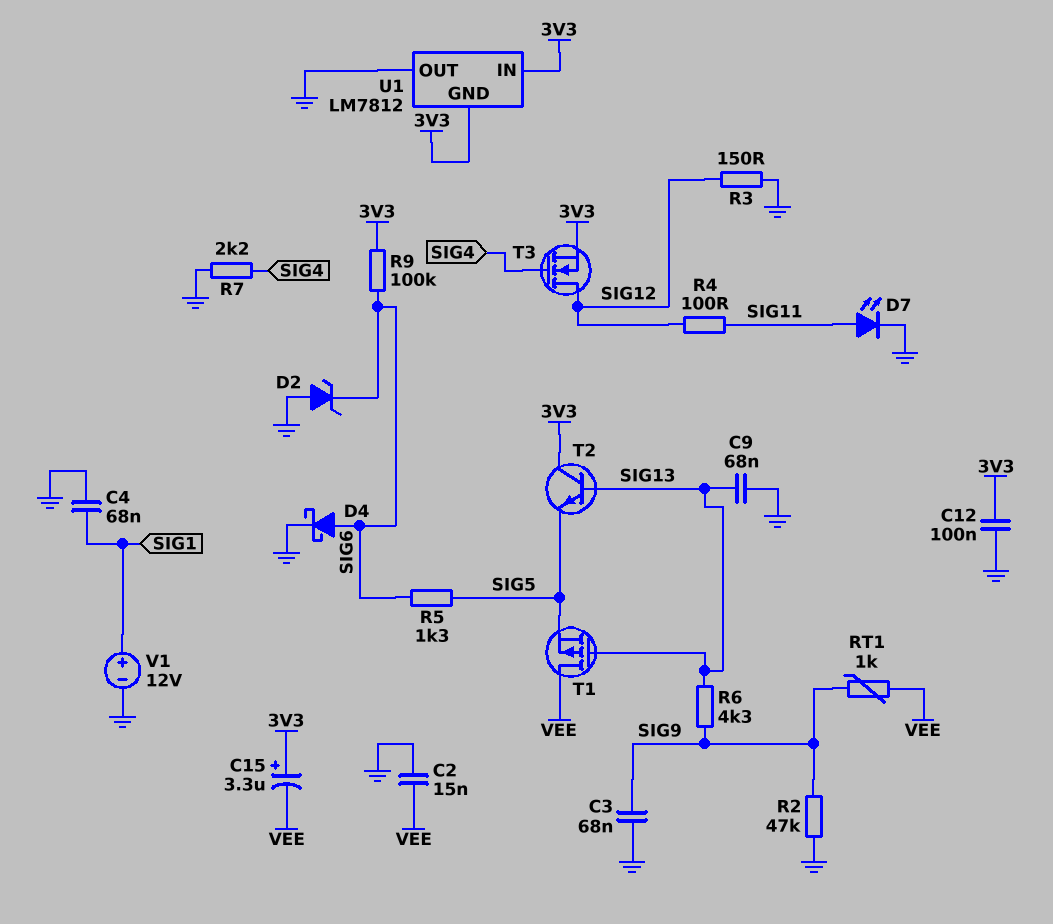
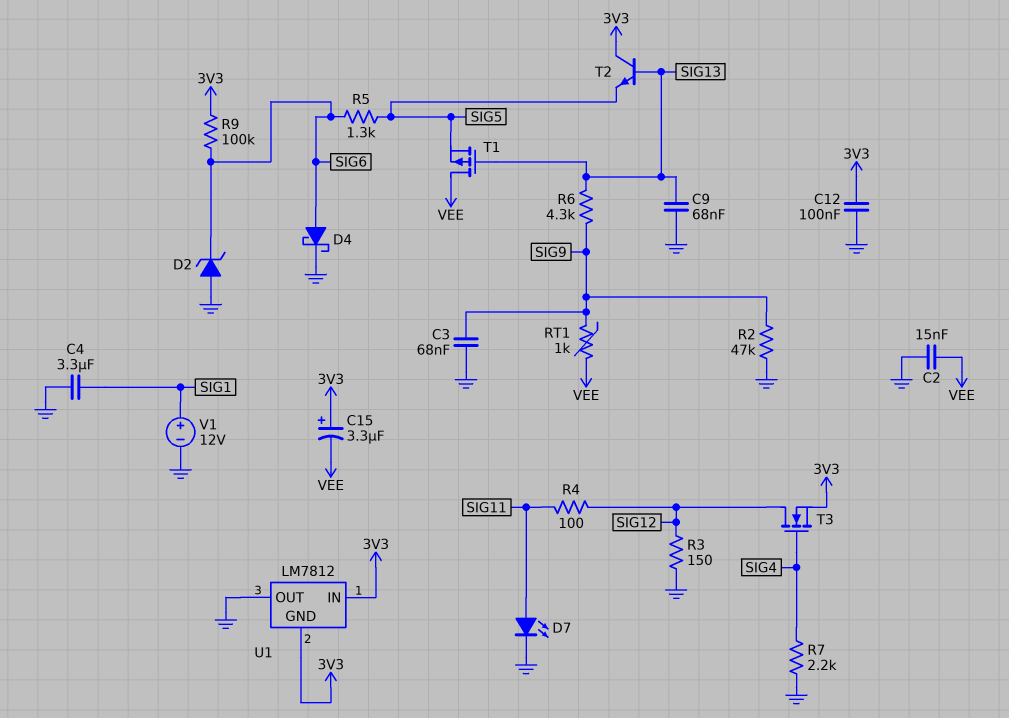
C4: 68nF (GND, SIG1) -> 3.3uF (GND, SIG1)

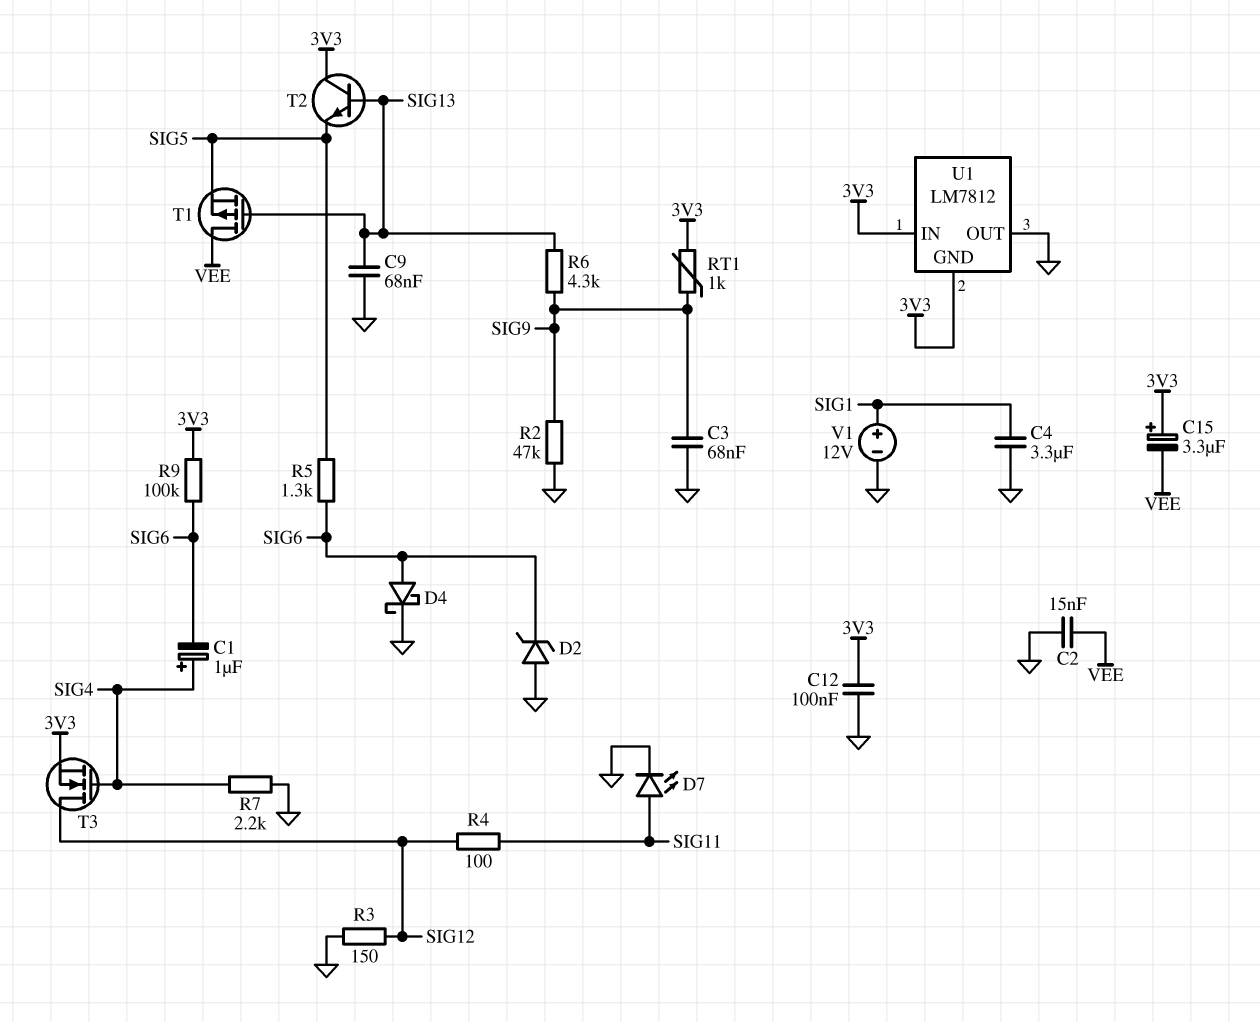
C1: none -> 1uF (plus SIG4, minus SIG6)
RT1: 1k (SIG9, VEE) -> 1k (3V3, SIG9)

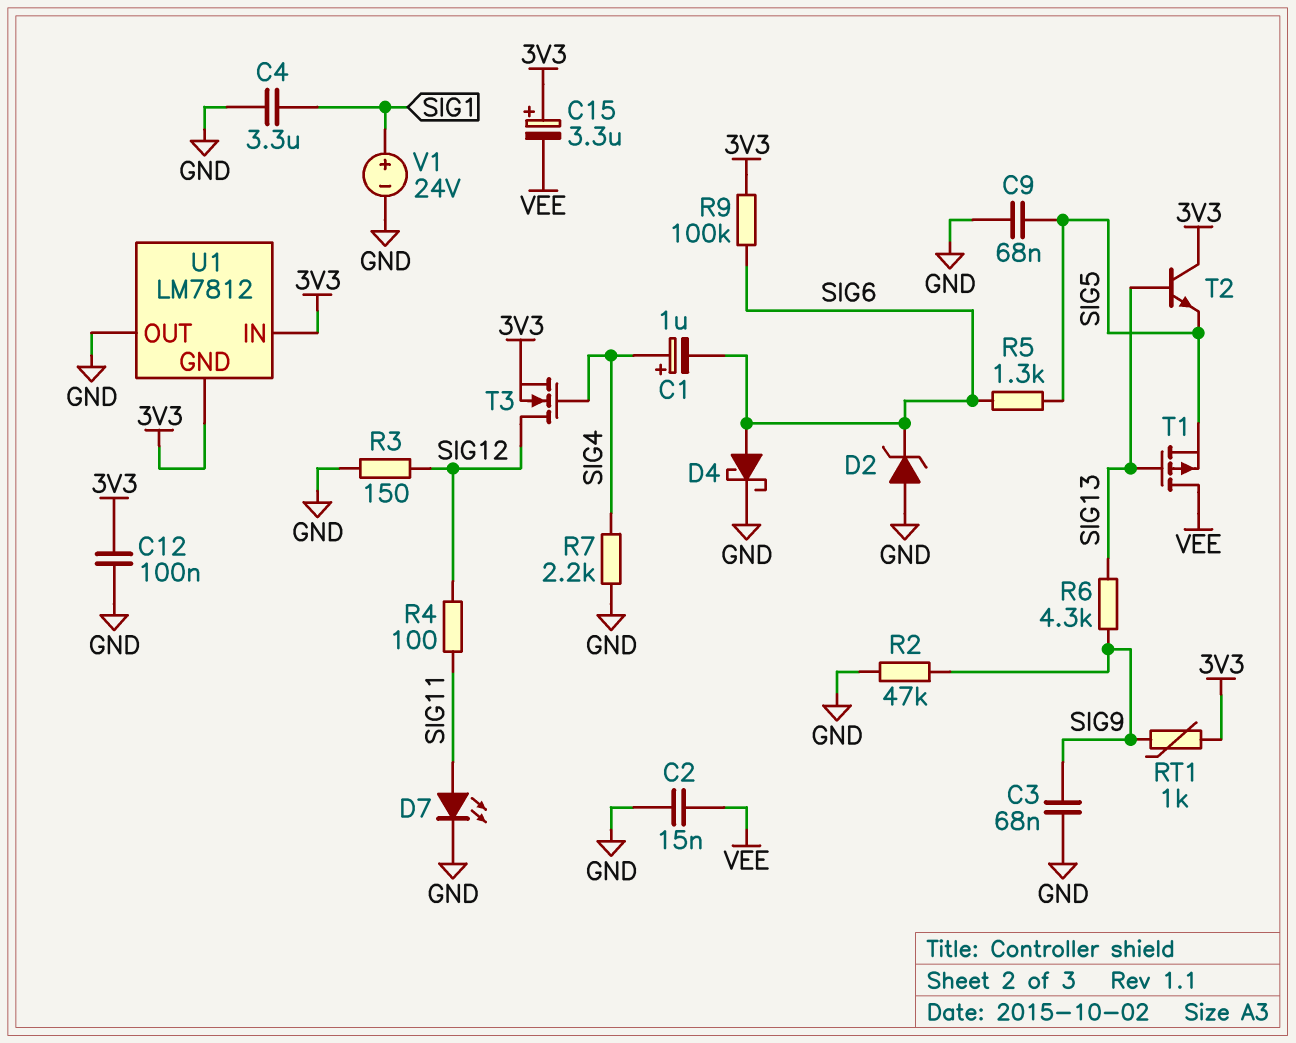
C9: 68nF (GND, SIG13) -> 68nF (GND, SIG5)
V1: 12V (plus SIG1, minus GND) -> 24V (plus SIG1, minus GND)

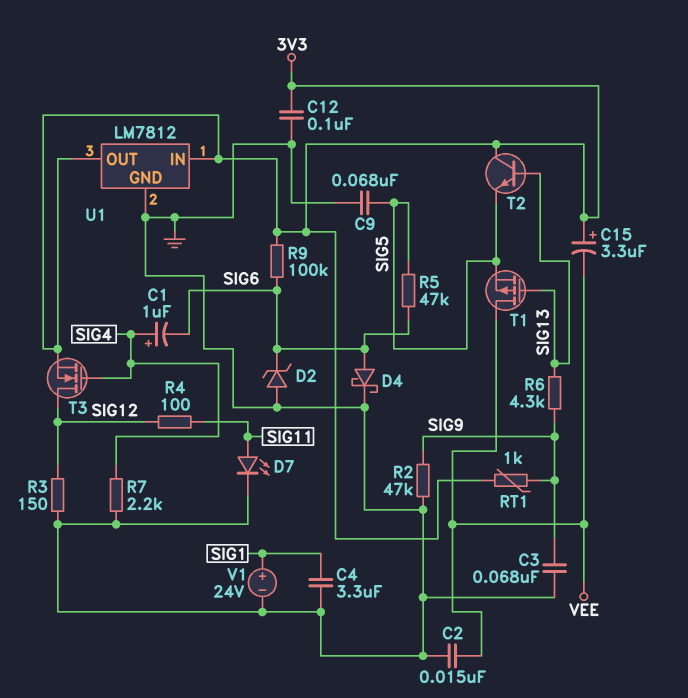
R5: 1.3k (SIG5, SIG6) -> 47k (SIG5, SIG6)
U1 pin GND: 3V3 -> GND
U1 pin OUT: GND -> 3V3

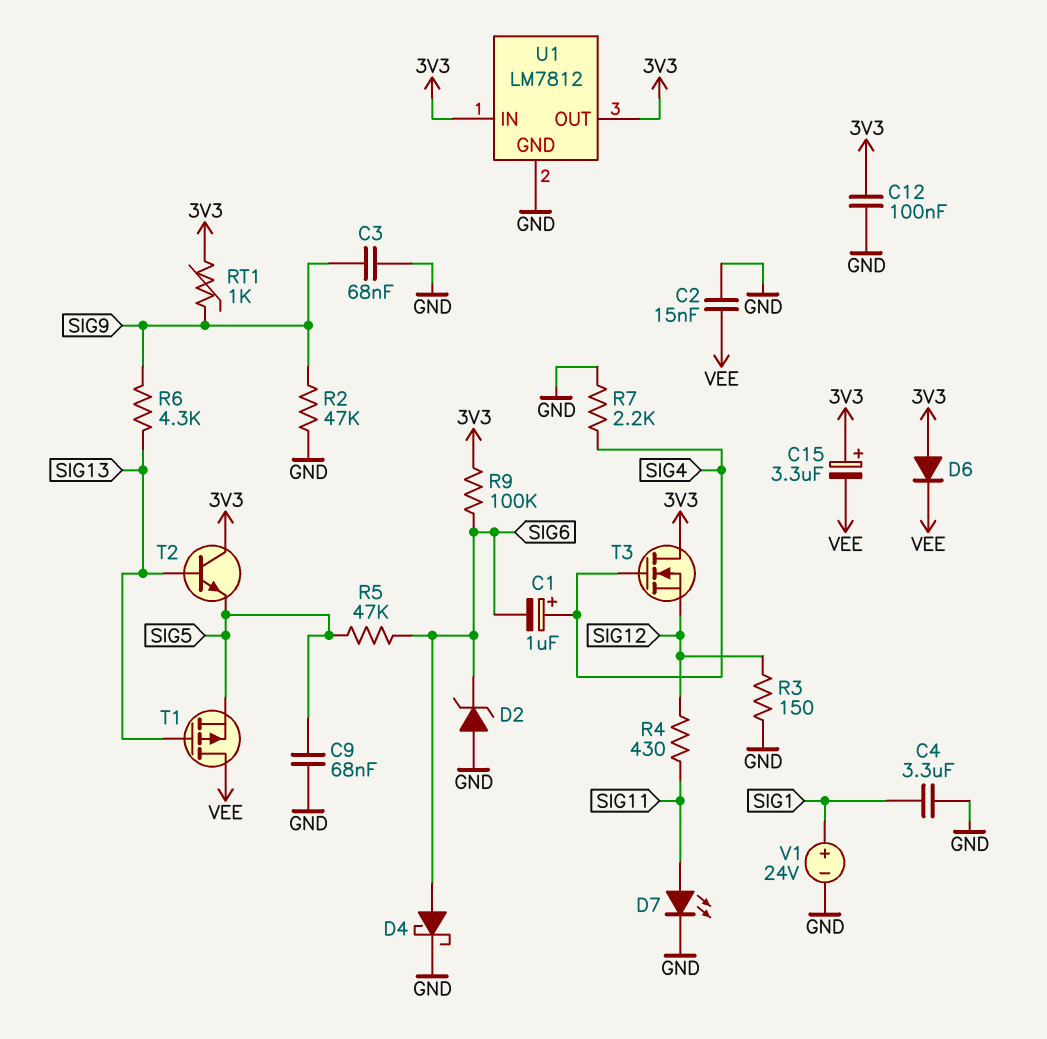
D6: none -> diode (A 3V3, K VEE)
R4: 100 (SIG11, SIG12) -> 430 (SIG11, SIG12)
T3: NMOS (G SIG4, D SIG12, S 3V3) -> NMOS (G SIG4, D 3V3, S SIG12)

